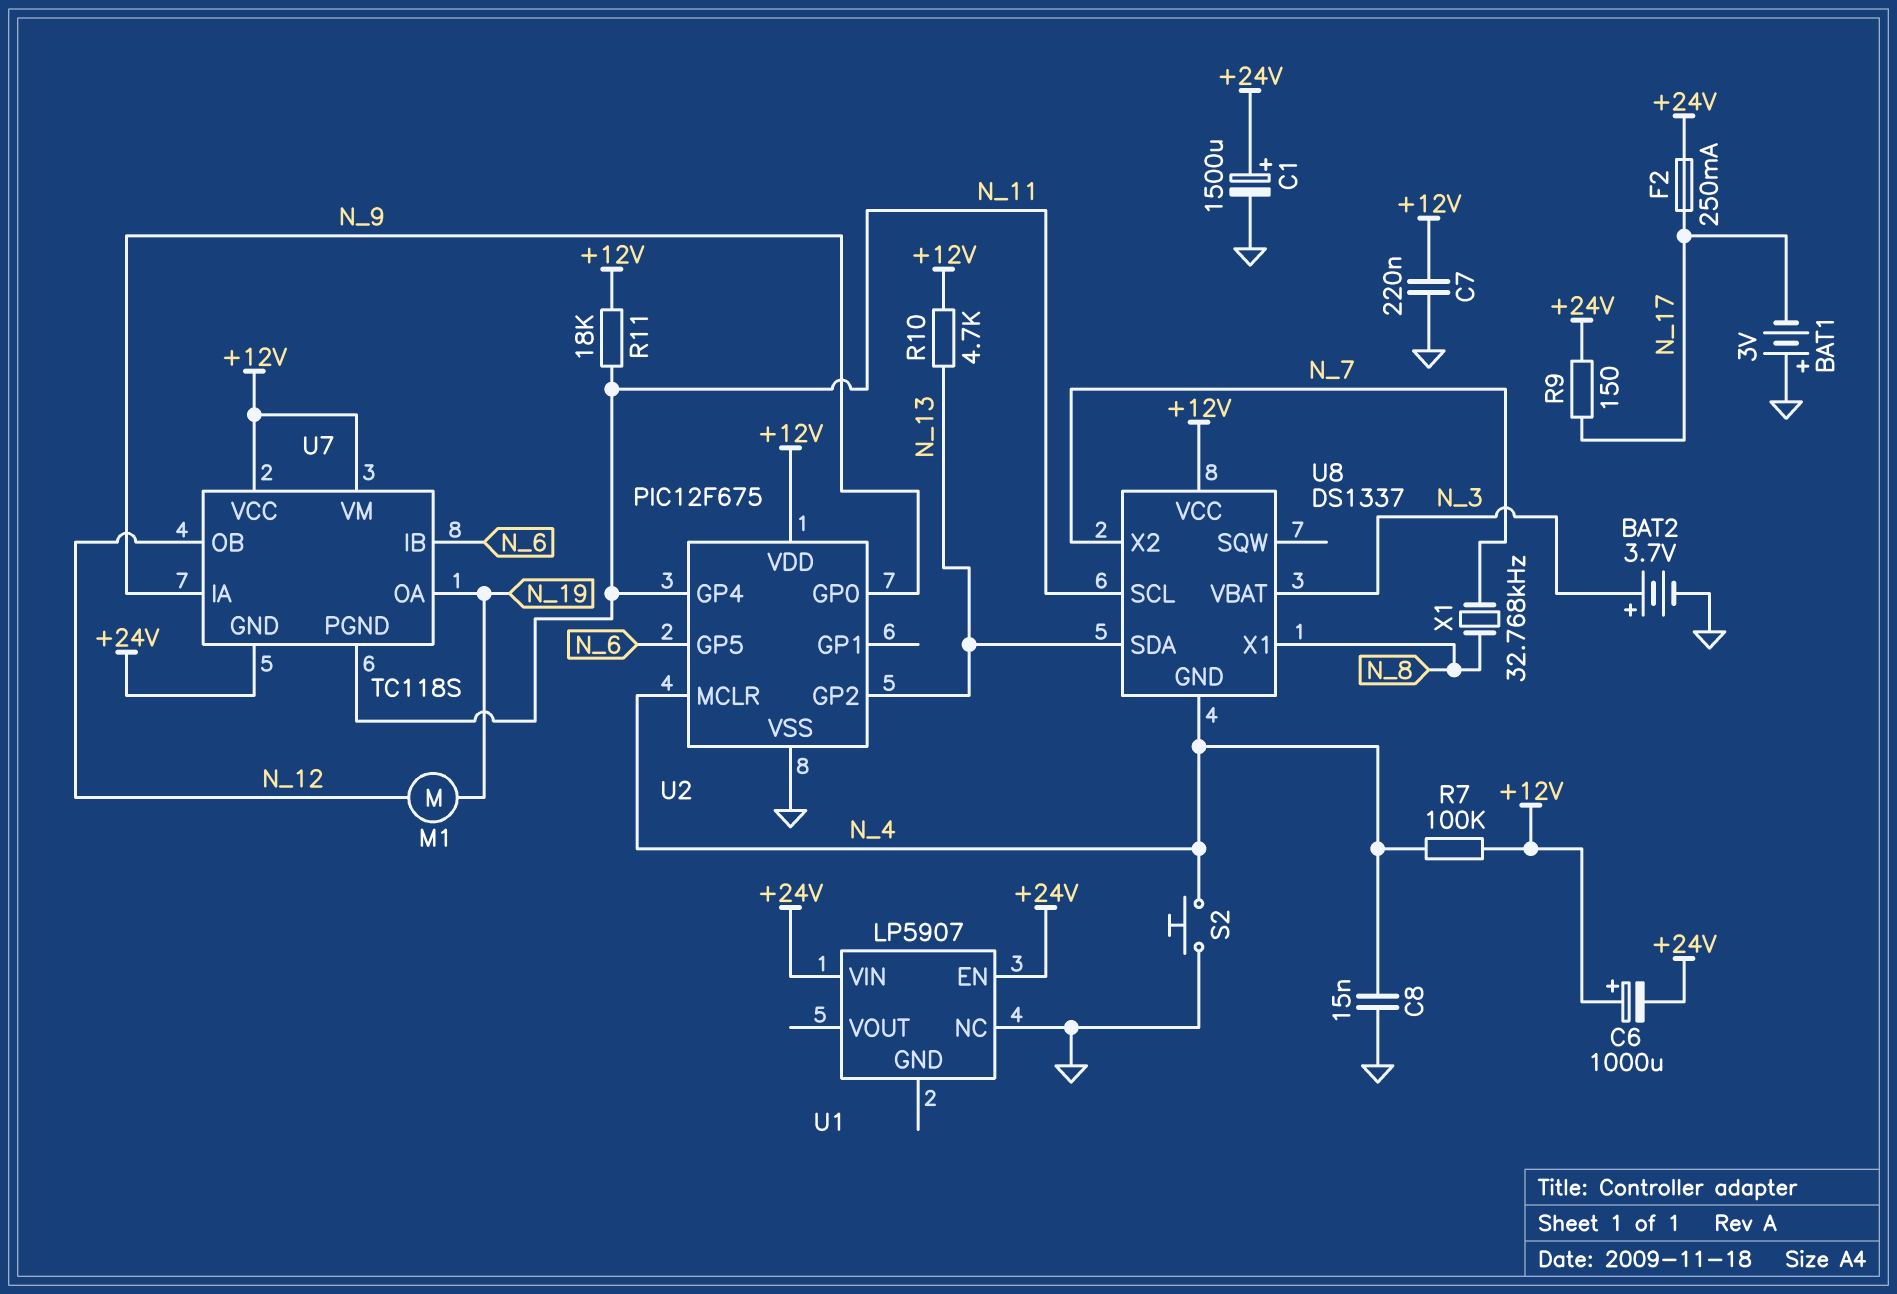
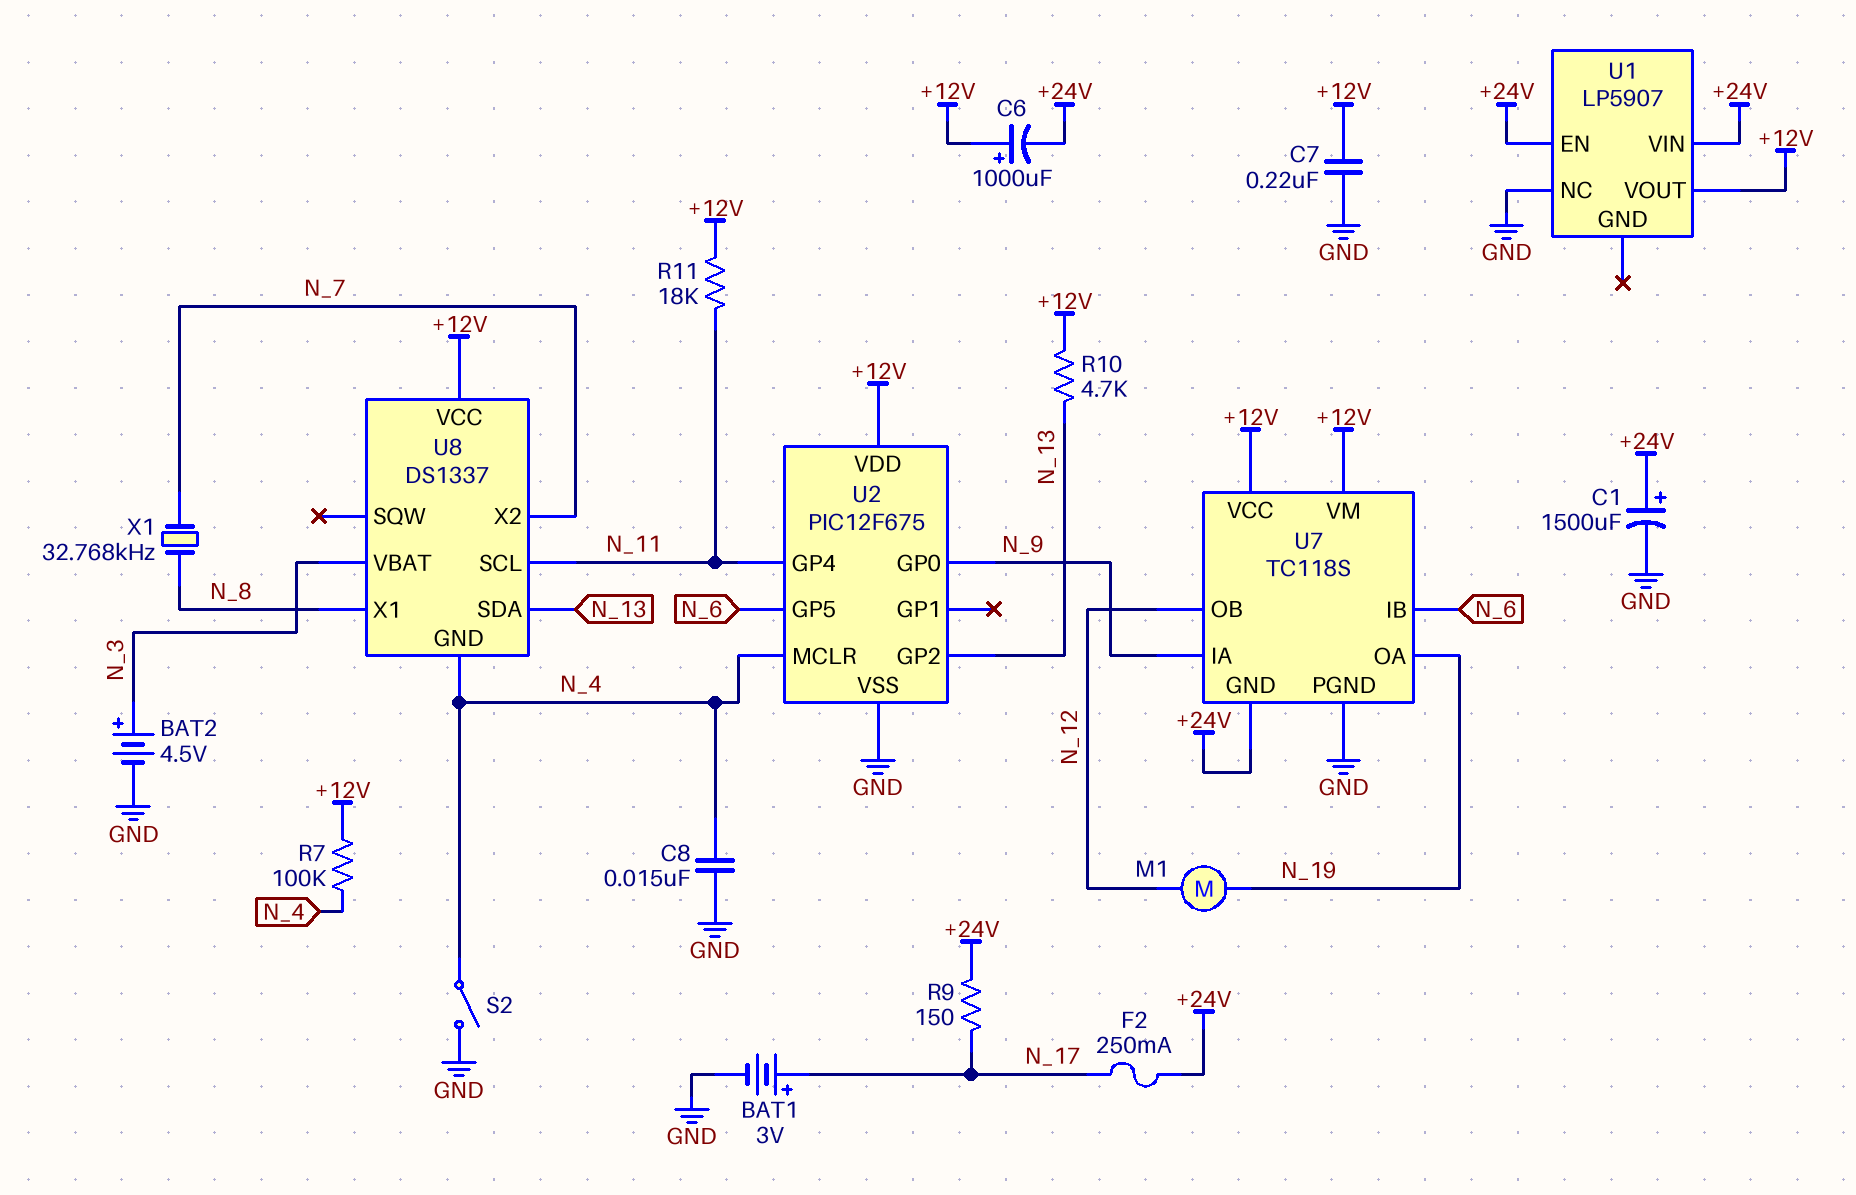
BAT1: 3V (plus GND, minus N_17) -> 3V (plus N_17, minus GND)
BAT2: 3.7V (plus N_3, minus GND) -> 4.5V (plus N_3, minus GND)
S2: button (GND, N_4) -> switch (GND, N_4)
U1 pin VOUT: none -> +12V
U7 pin PGND: N_11 -> GND

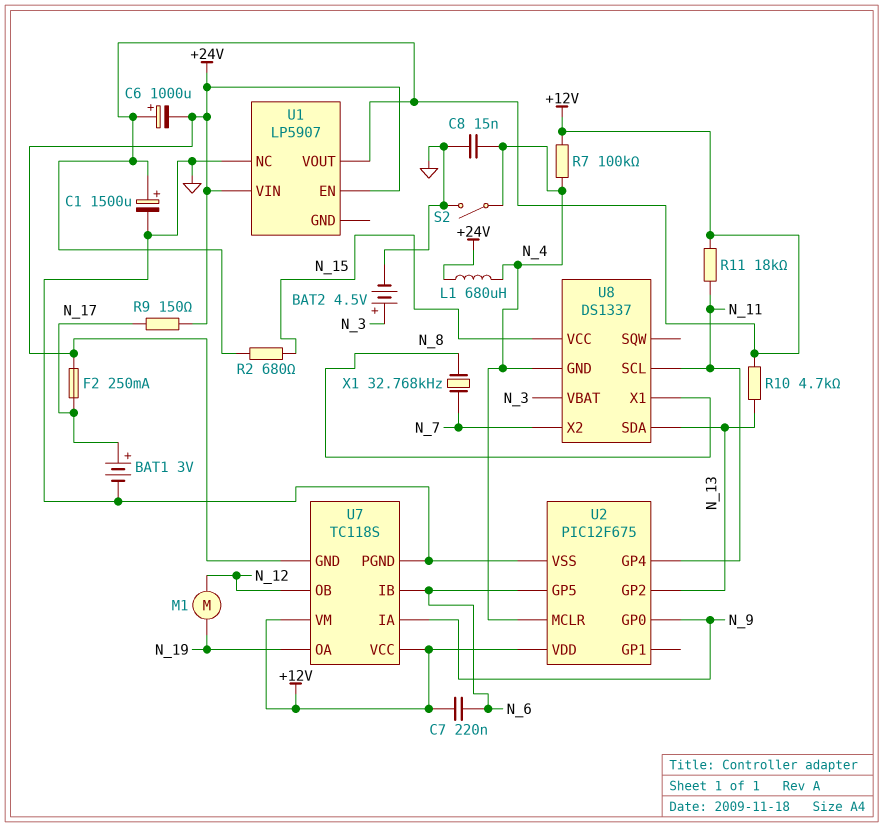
C1: 1500uF (plus +24V, minus GND) -> 1500uF (plus +12V, minus GND)
C7: 220nF (+12V, GND) -> 220nF (+12V, N_6)
L1: none -> 680uH (+24V, N_4)
R2: none -> 680 (+12V, N_15)
U8 pin VCC: +12V -> N_15

